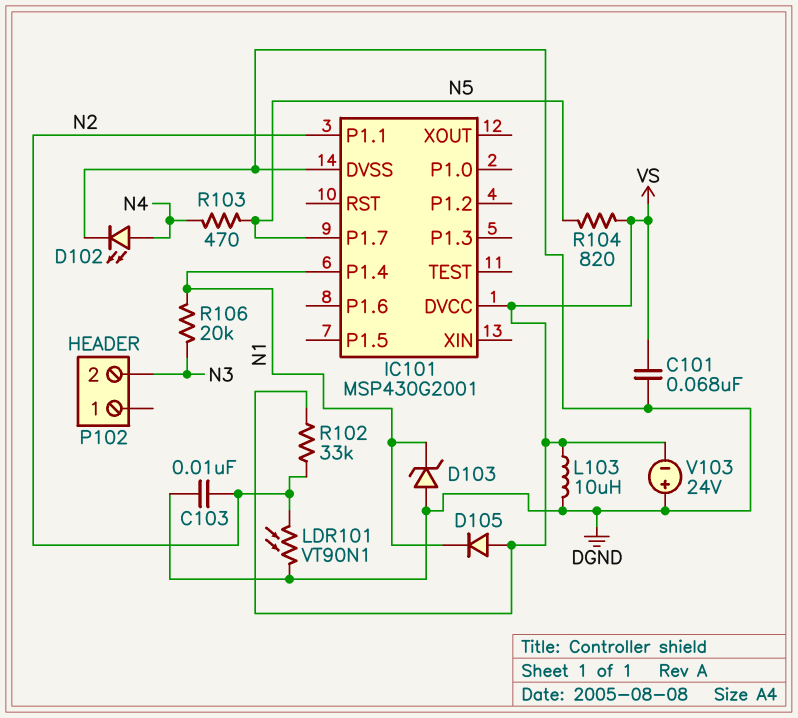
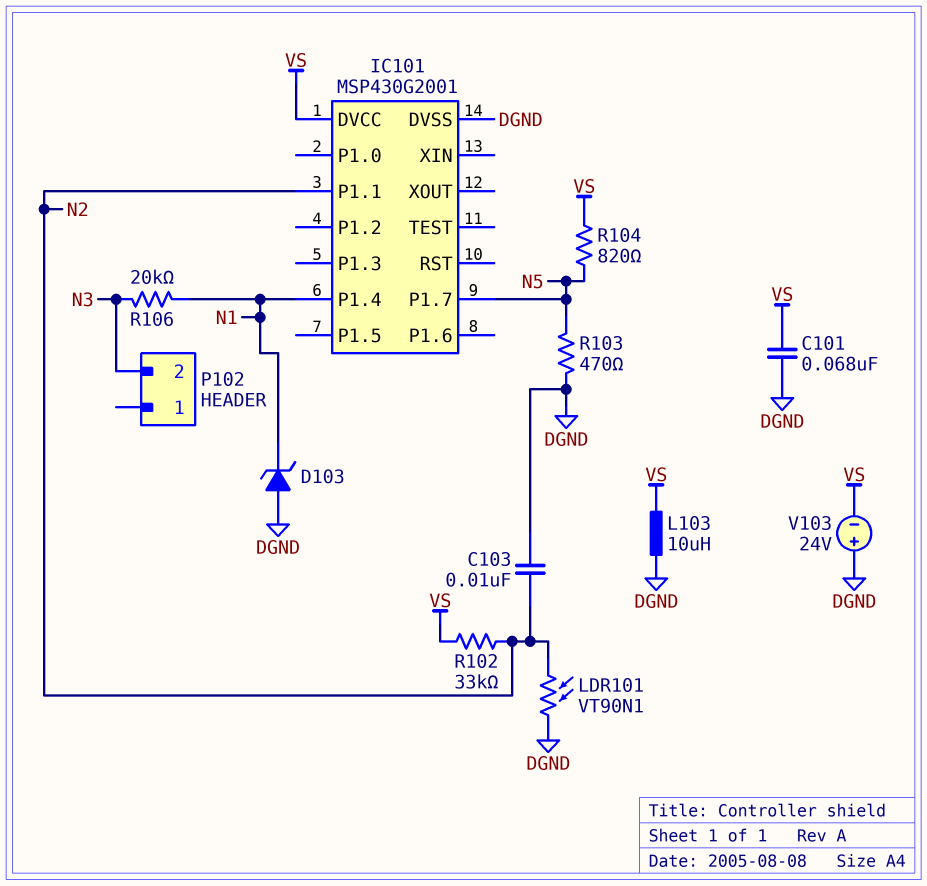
D102: LED (A N4, K DGND) -> none
D105: diode (A VS, K N1) -> none
R103: 470 (N4, N5) -> 470 (DGND, N5)

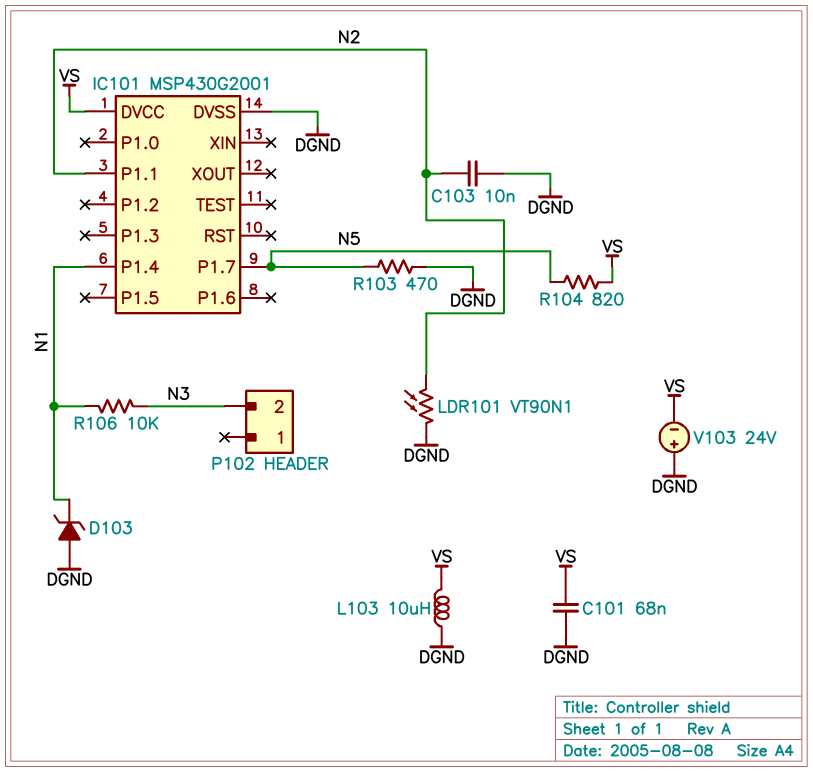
R102: 33k (N2, VS) -> none
R106: 20k (N1, N3) -> 10k (N1, N3)

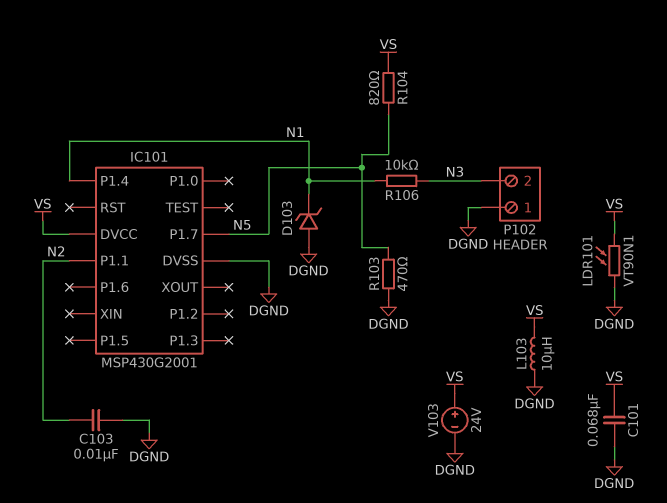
LDR101: VT90N1 (DGND, N2) -> VT90N1 (DGND, VS)
P102 pin 1: none -> DGND
V103: 24V (plus DGND, minus VS) -> 24V (plus VS, minus DGND)

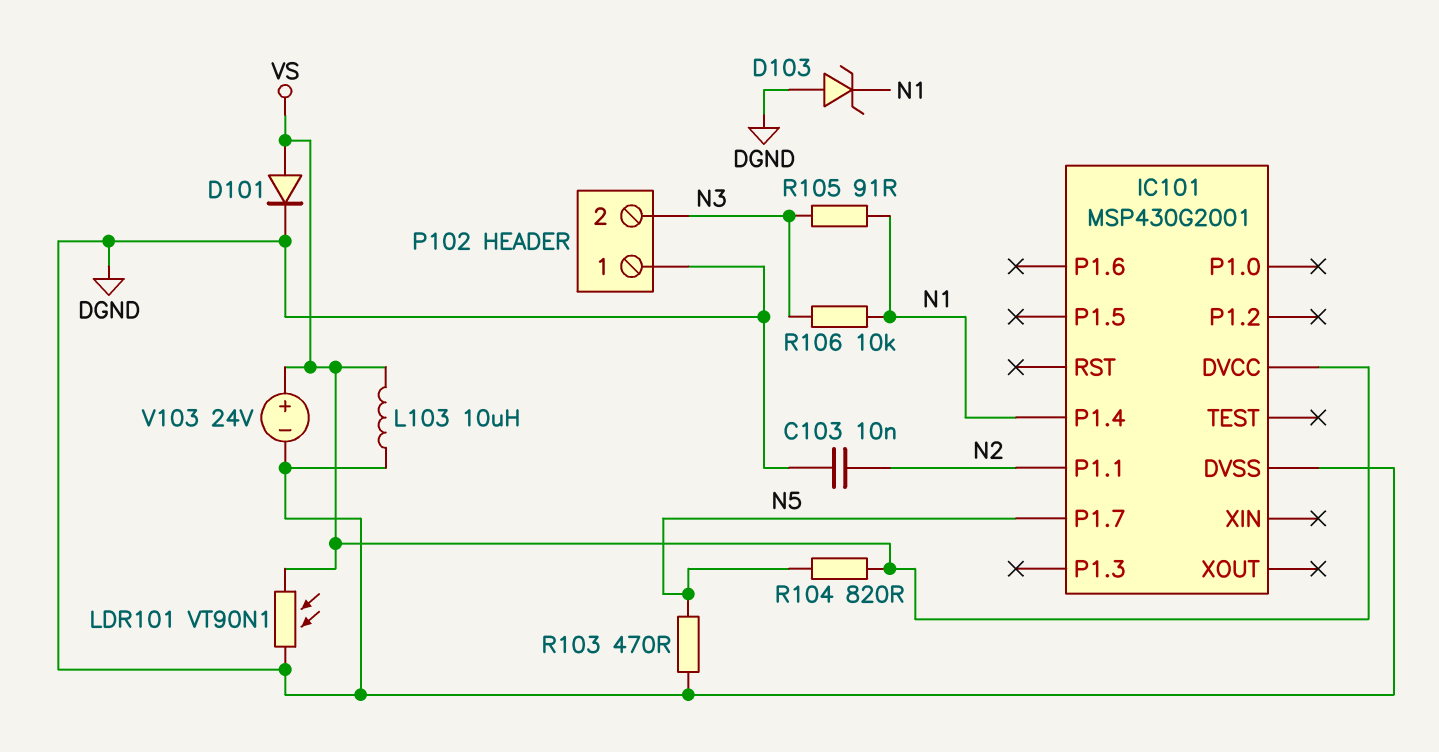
C101: 68nF (DGND, VS) -> none
D101: none -> diode (A VS, K DGND)
R105: none -> 91 (N1, N3)

